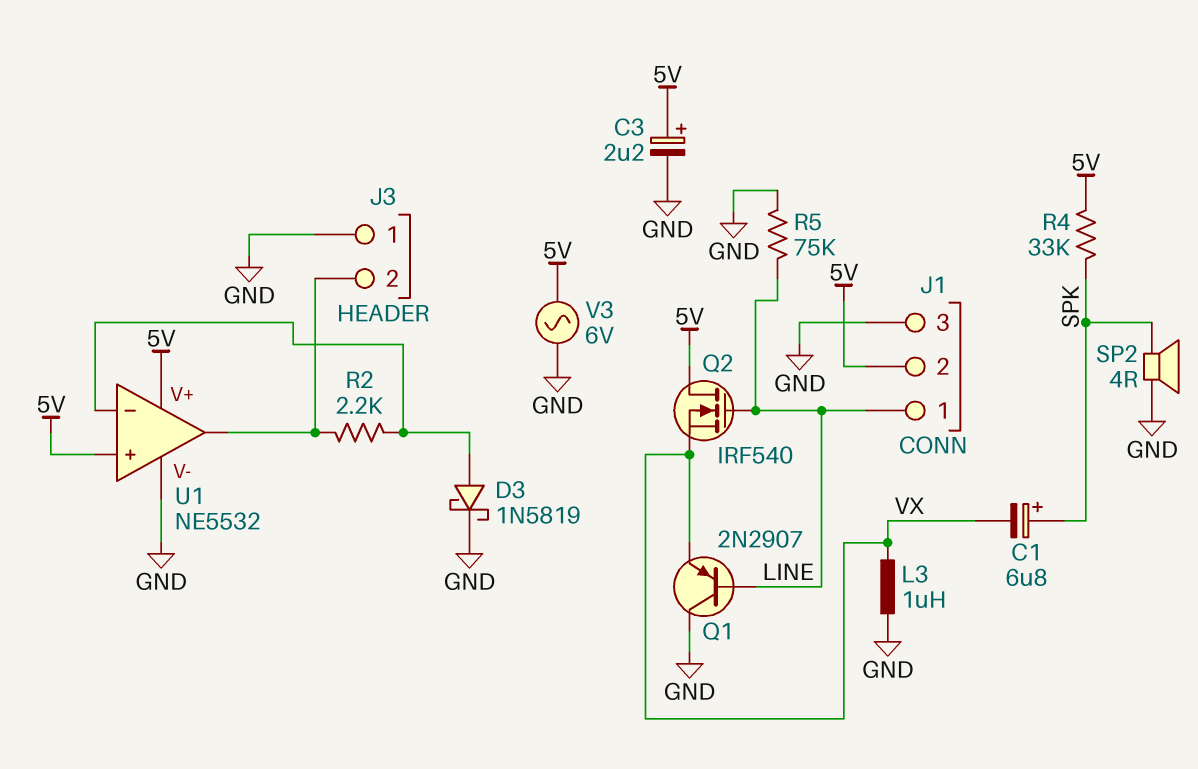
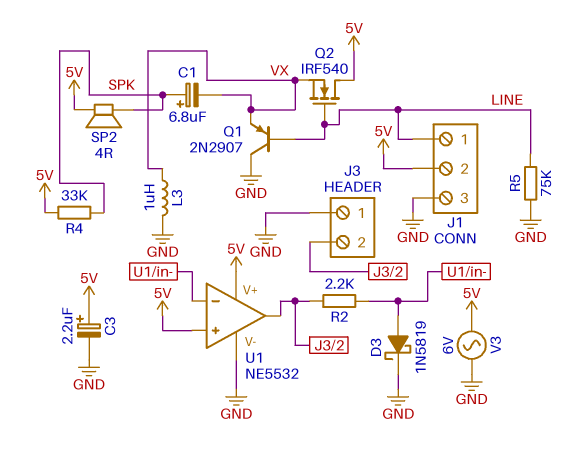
SP2: speaker 4R (GND, SPK) -> speaker 4R (5V, SPK)

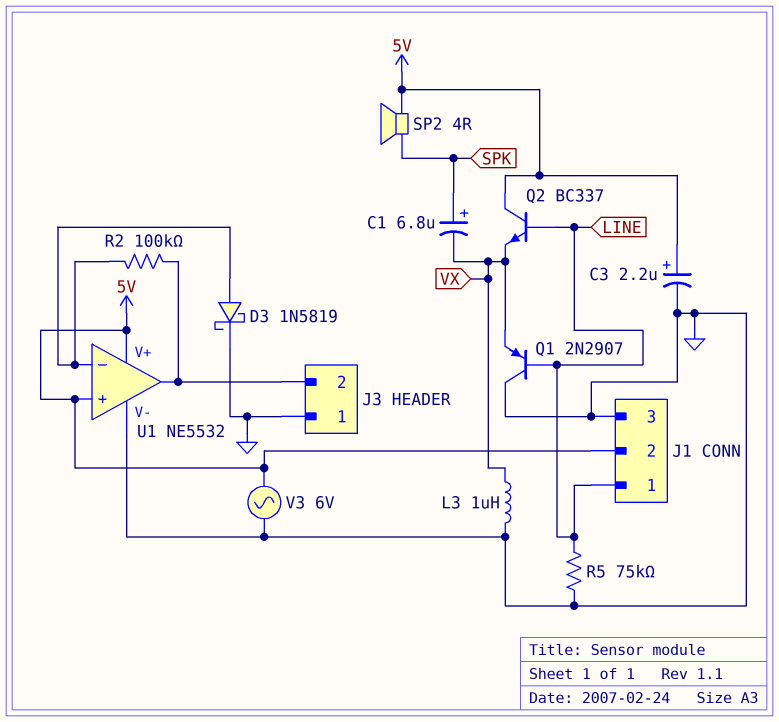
Q2: NMOS IRF540 (G LINE, D 5V, S VX) -> NPN BC337 (B LINE, C 5V, E VX)
R2: 2.2k (J3/2, U1/in-) -> 100k (J3/2, U1/in-)
R4: 33k (5V, SPK) -> none

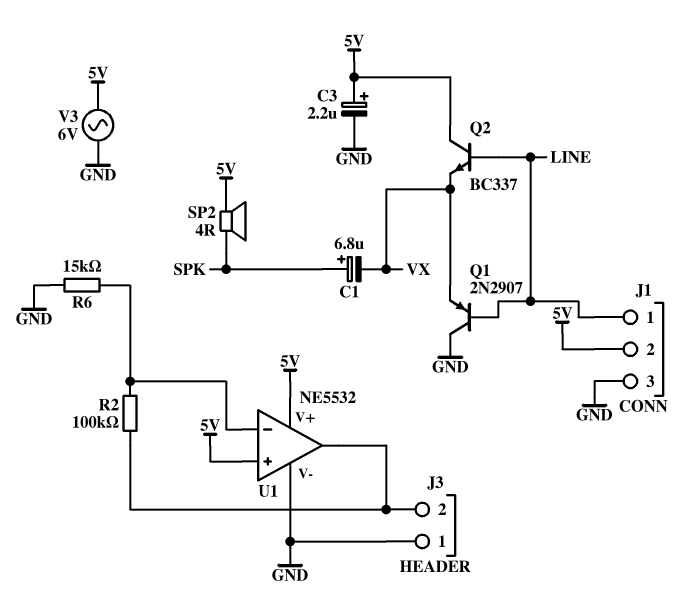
D3: schottky 1N5819 (A U1/in-, K GND) -> none
L3: 1uH (GND, VX) -> none
R5: 75k (GND, LINE) -> none
R6: none -> 15k (GND, U1/in-)

